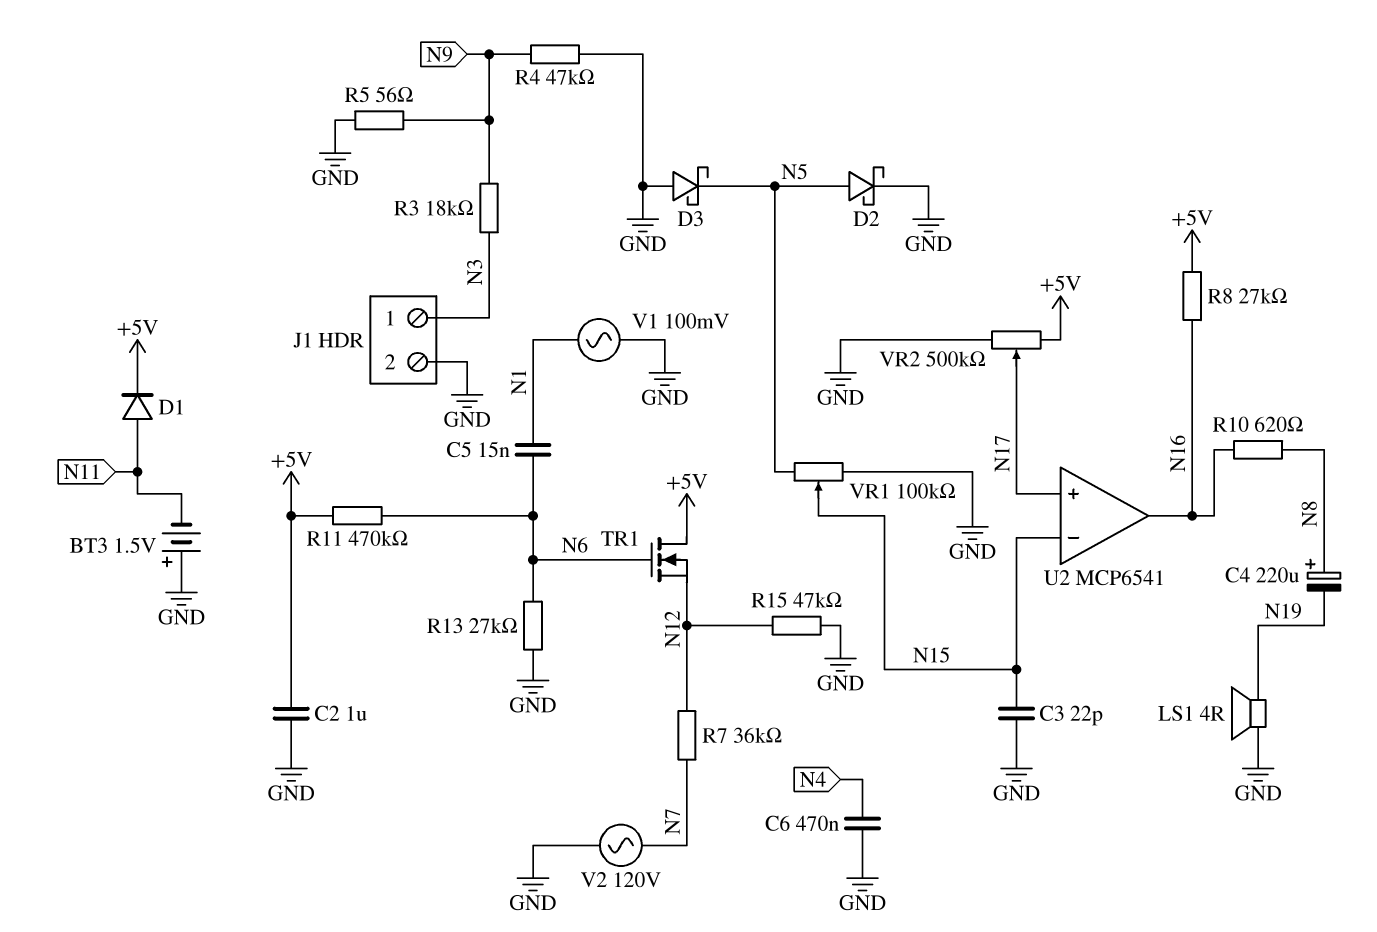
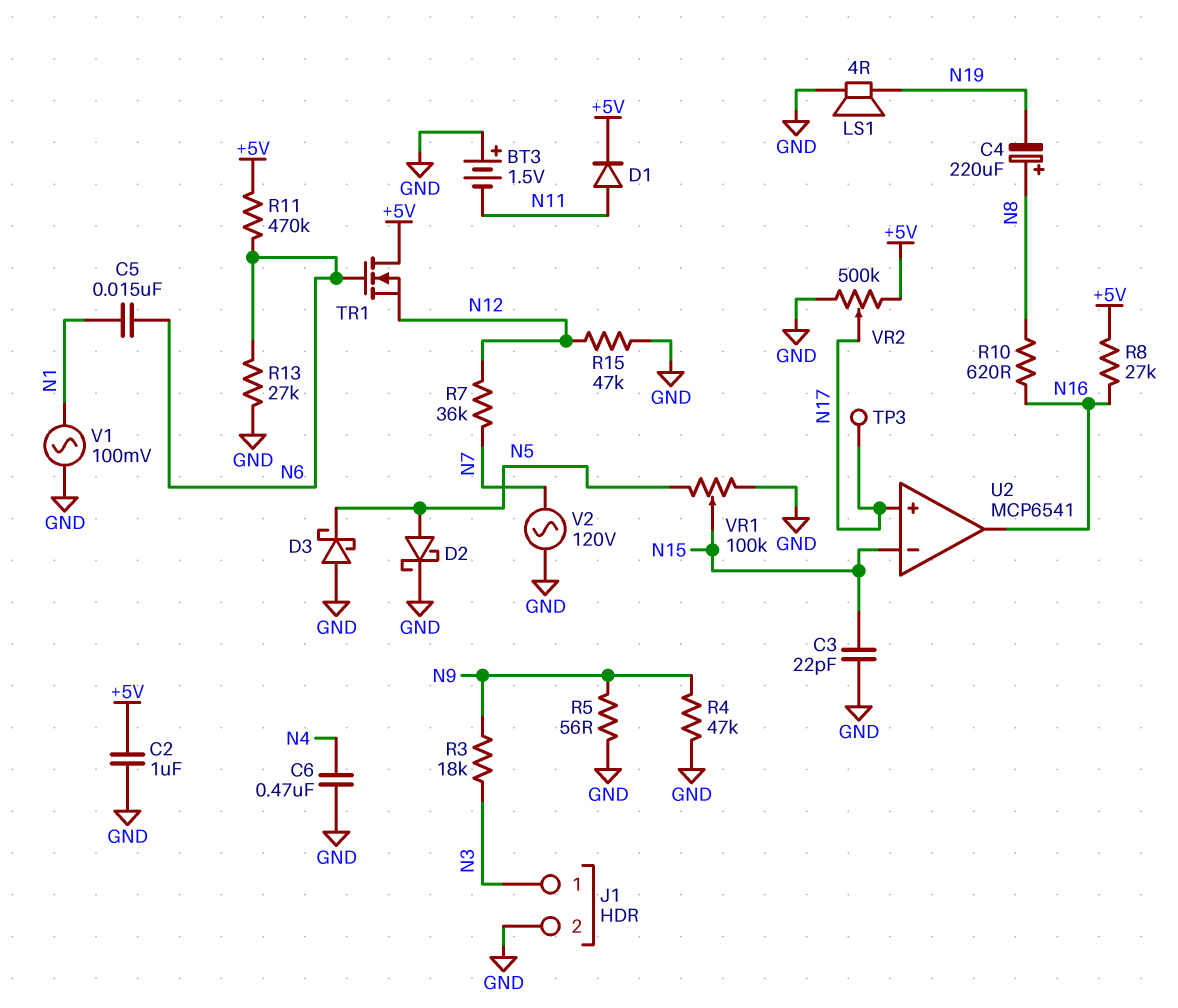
TP3: none -> test point (N17)

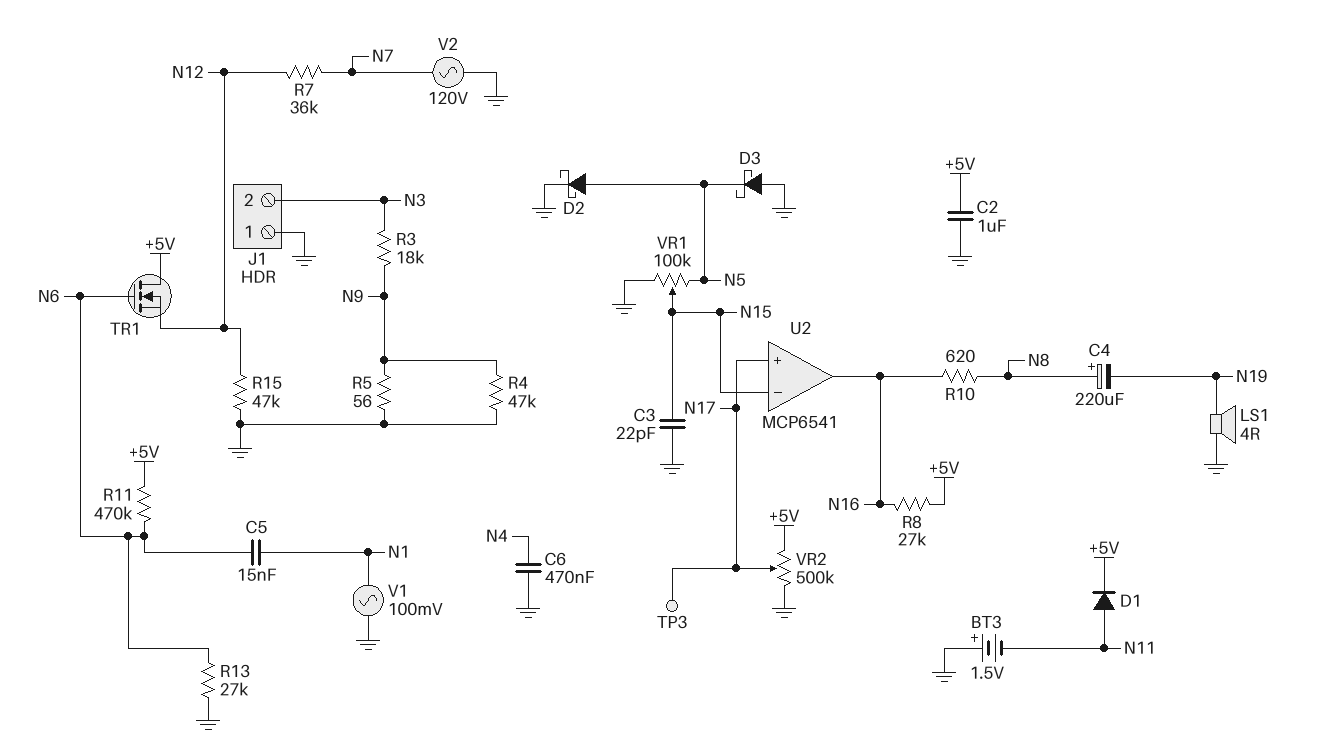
J1 pin 1: N3 -> GND
J1 pin 2: GND -> N3

